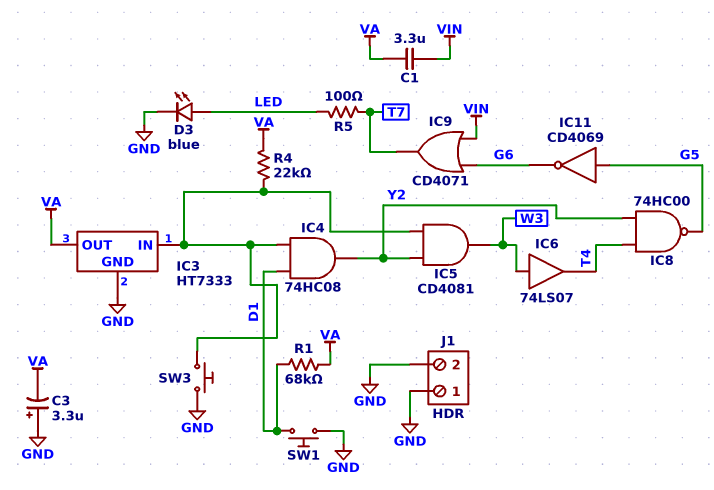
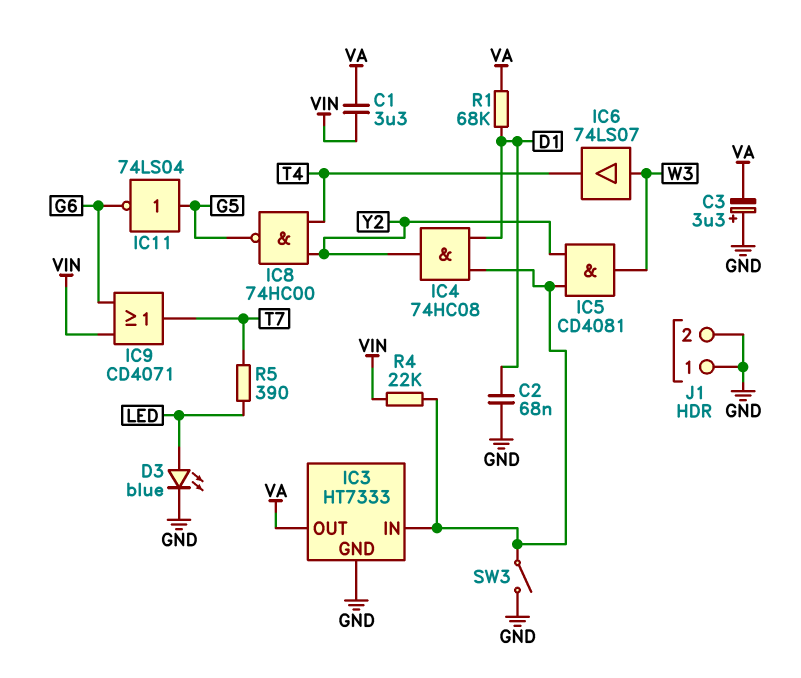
C2: none -> 68nF (D1, GND)
IC11: NOT CD4069 (in G5, out G6) -> NOT 74LS04 (in G5, out G6)
R4: 22k (IC3/IN, VA) -> 22k (IC3/IN, VIN)
R5: 100 (LED, T7) -> 390 (LED, T7)
SW1: button (D1, GND) -> none
SW3: button (GND, IC3/IN) -> switch (GND, IC3/IN)

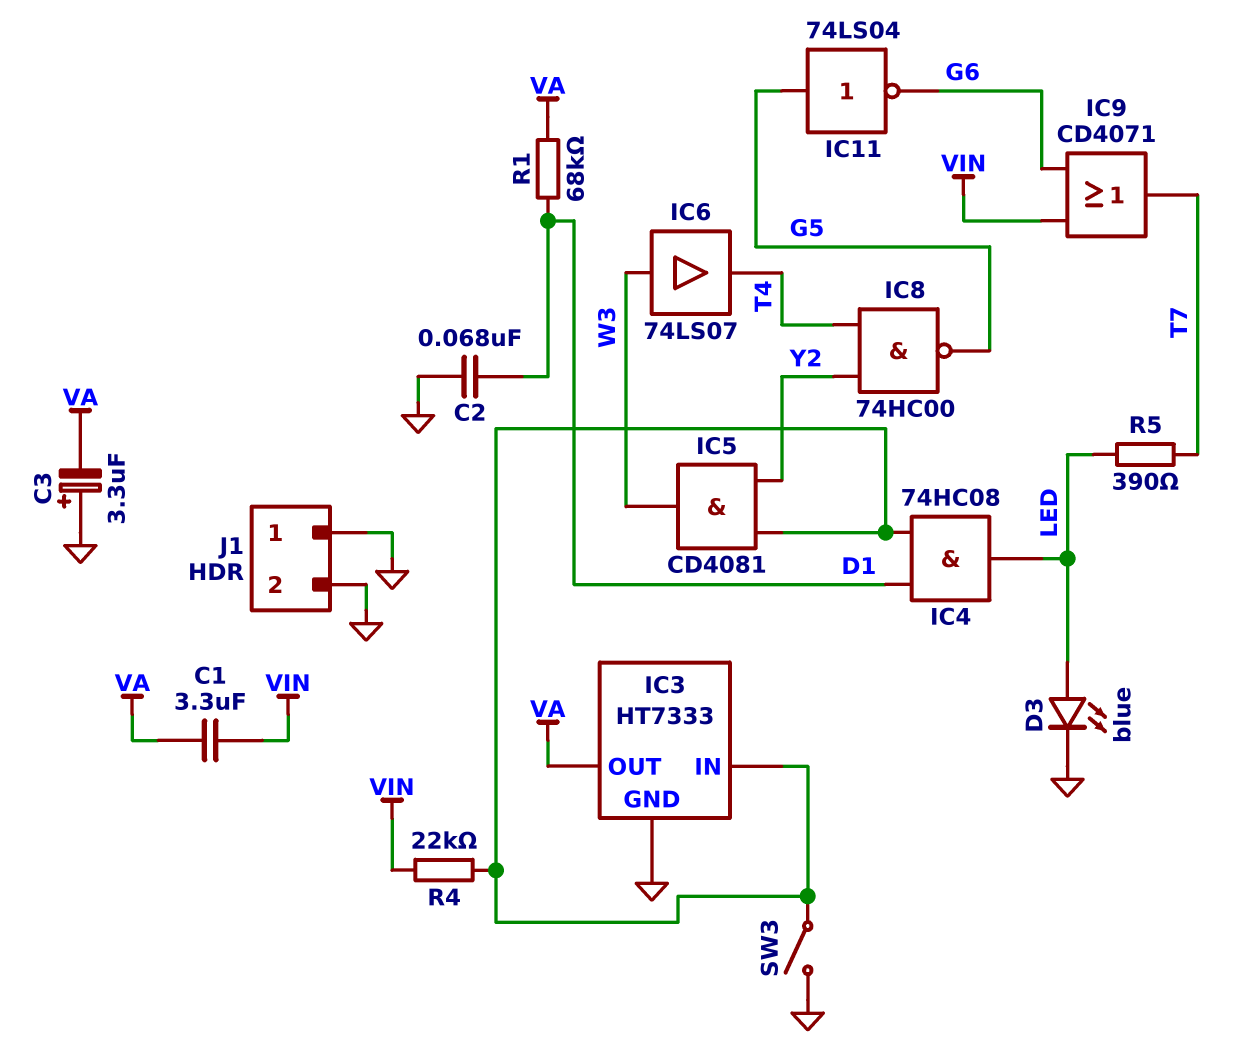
IC4: AND 74HC08 (in D1, in IC3/IN, out Y2) -> AND 74HC08 (in D1, in IC3/IN, out LED)

